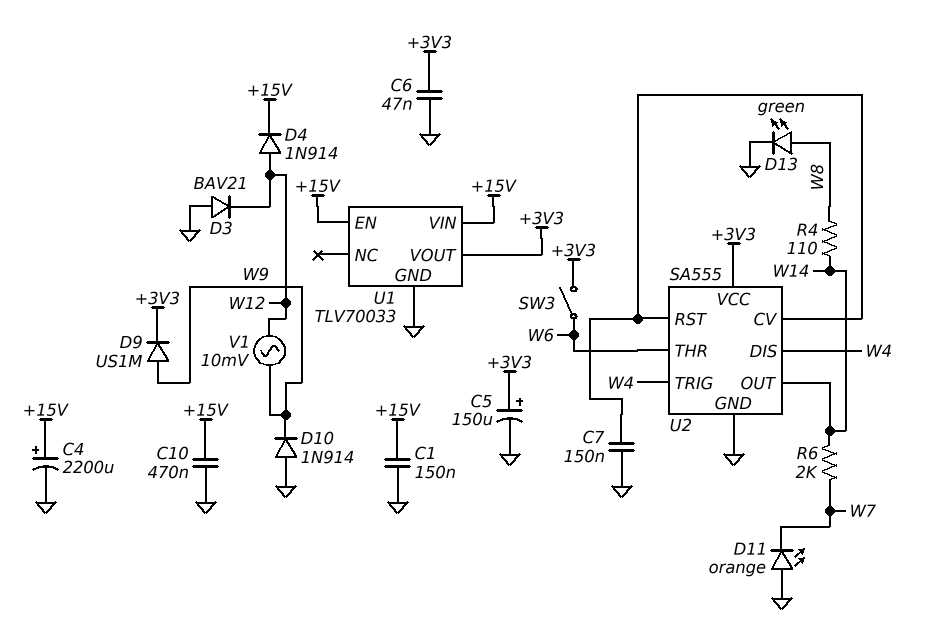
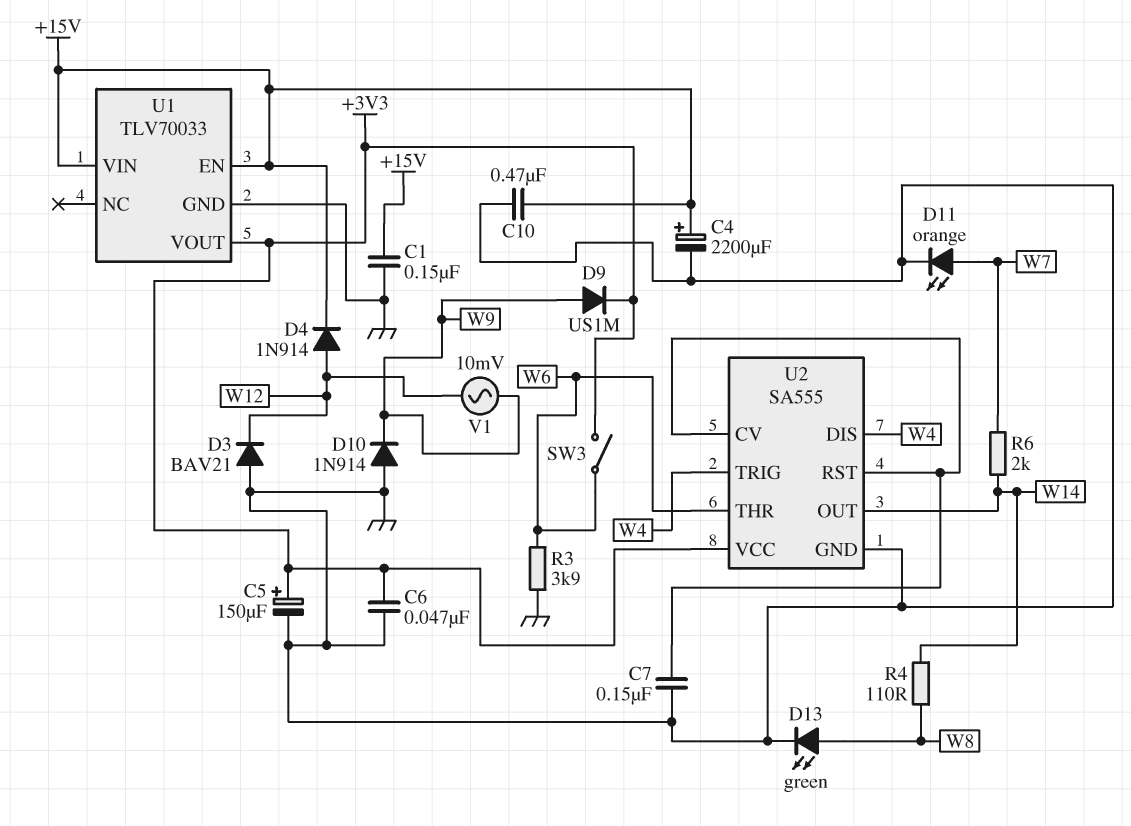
D11: LED orange (A GND, K W7) -> LED orange (A W7, K GND)
R3: none -> 3.9k (GND, W6)

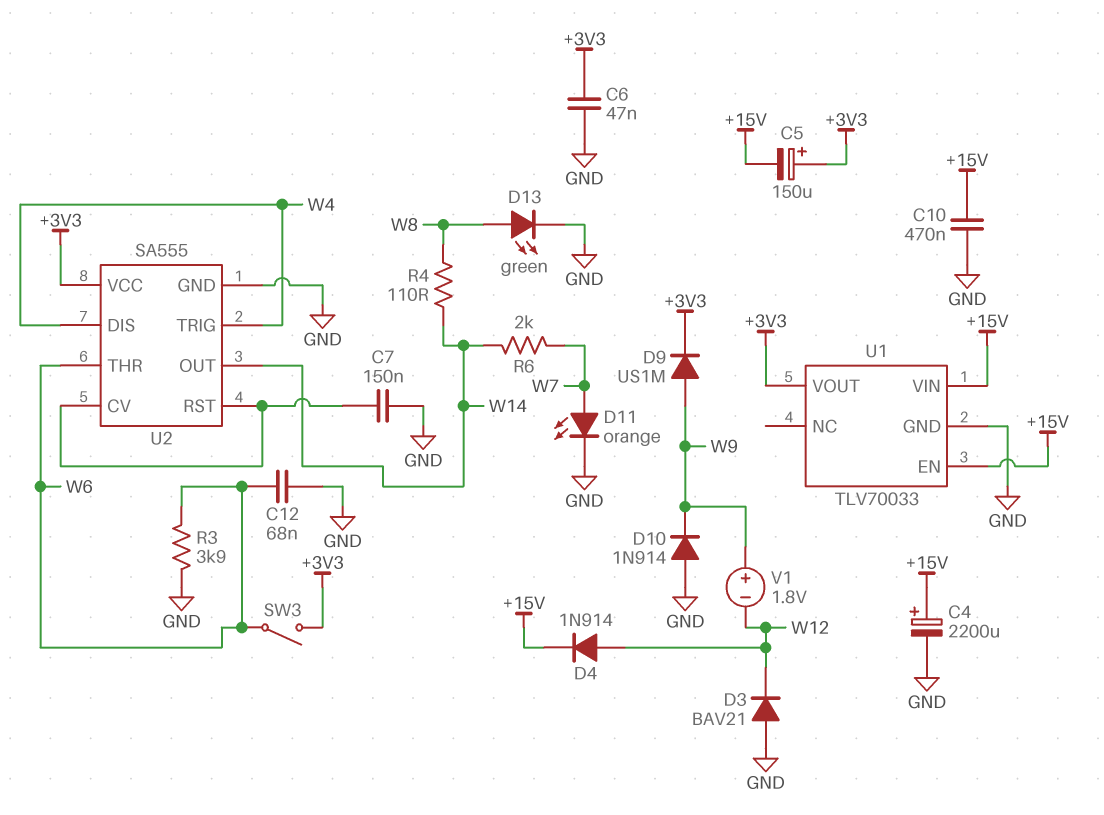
C1: 150nF (+15V, GND) -> none
C5: 150uF (plus +3V3, minus GND) -> 150uF (plus +3V3, minus +15V)
C12: none -> 68nF (GND, W6)
V1: AC 10mV (W9, W12) -> 1.8V (plus W9, minus W12)

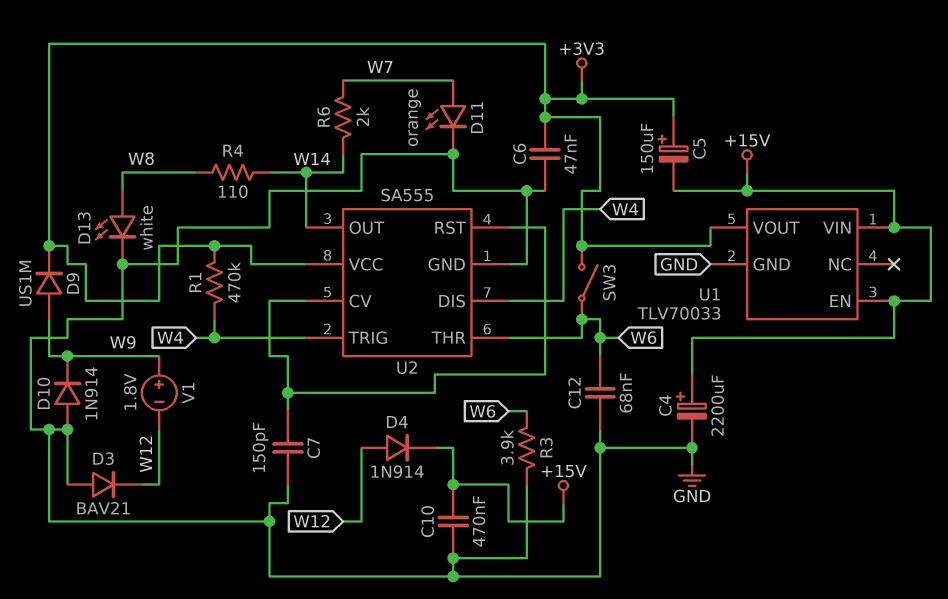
C7: 150nF (GND, U2/CV) -> 150pF (GND, U2/CV)
D13: LED green (A W8, K GND) -> LED white (A W8, K GND)
R1: none -> 470k (+3V3, W4)

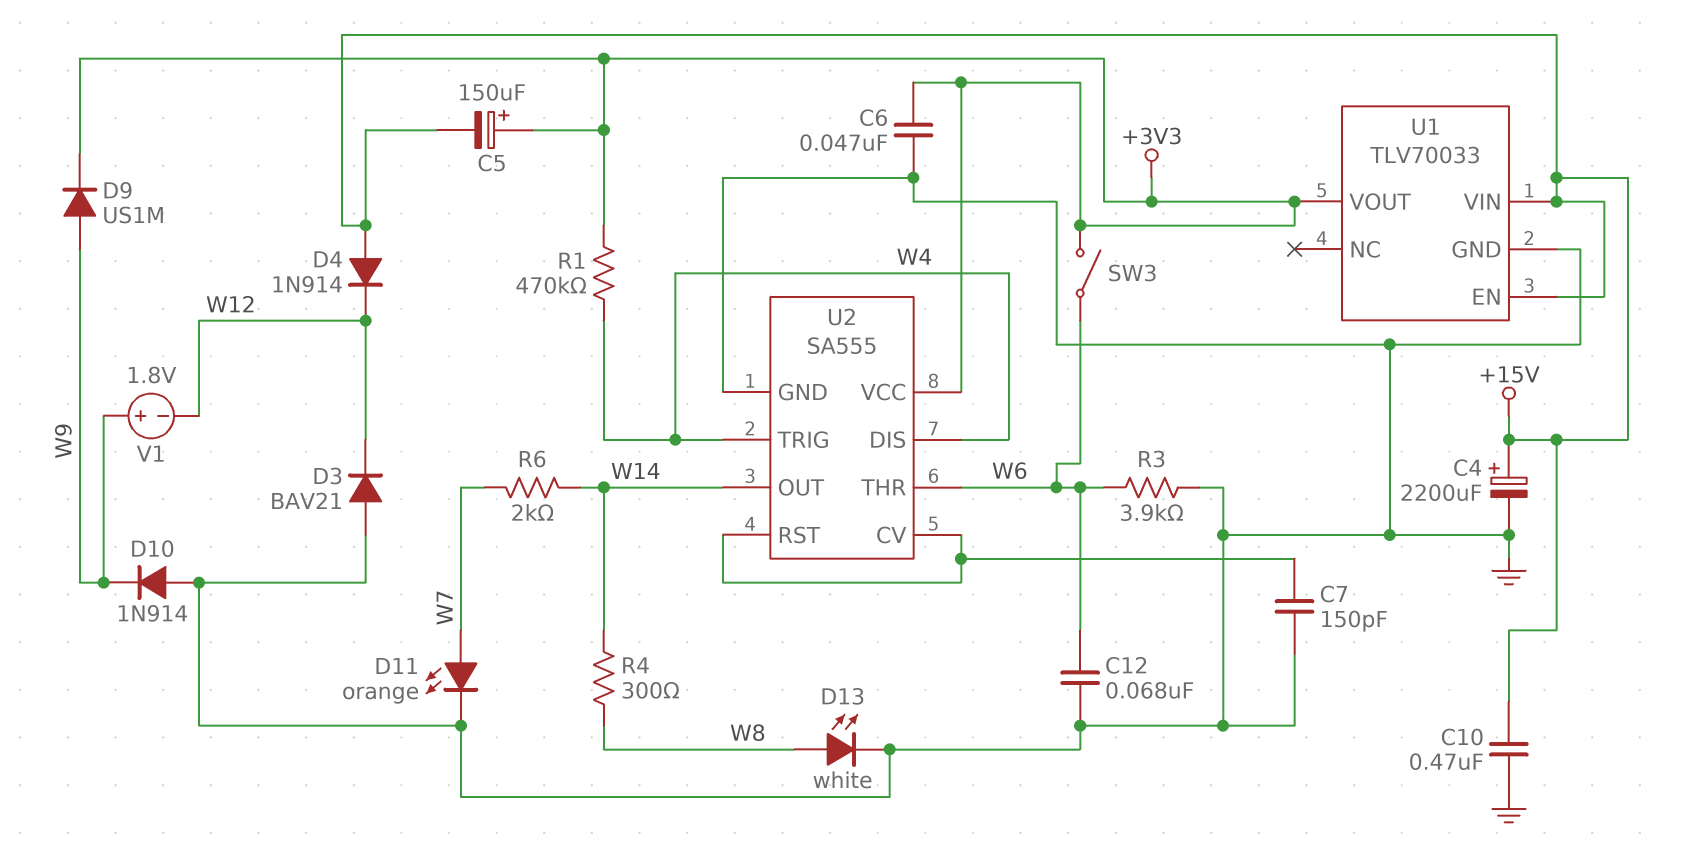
D4: diode 1N914 (A W12, K +15V) -> diode 1N914 (A +15V, K W12)
R4: 110 (W8, W14) -> 300 (W8, W14)

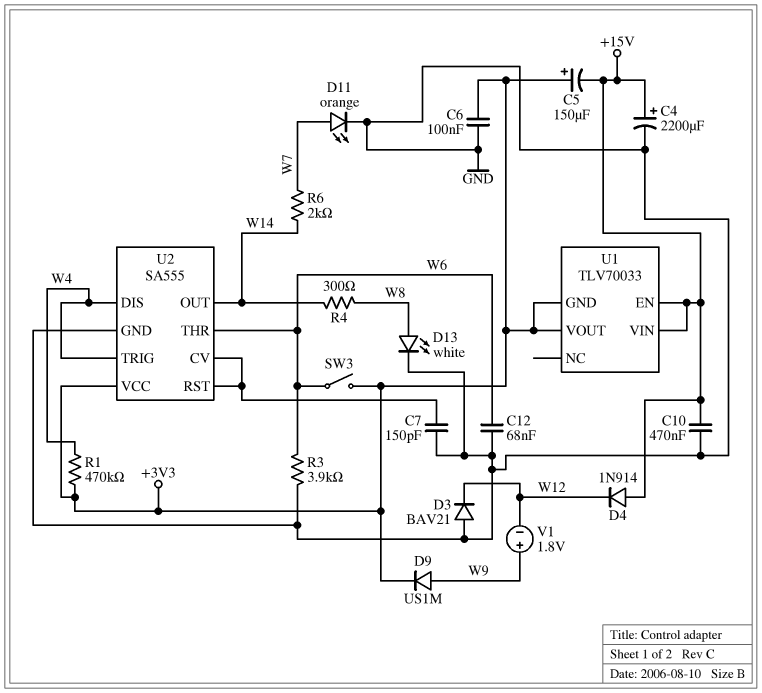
C6: 47nF (+3V3, GND) -> 100nF (+3V3, GND)
D10: diode 1N914 (A GND, K W9) -> none
U1 pin GND: GND -> +3V3

